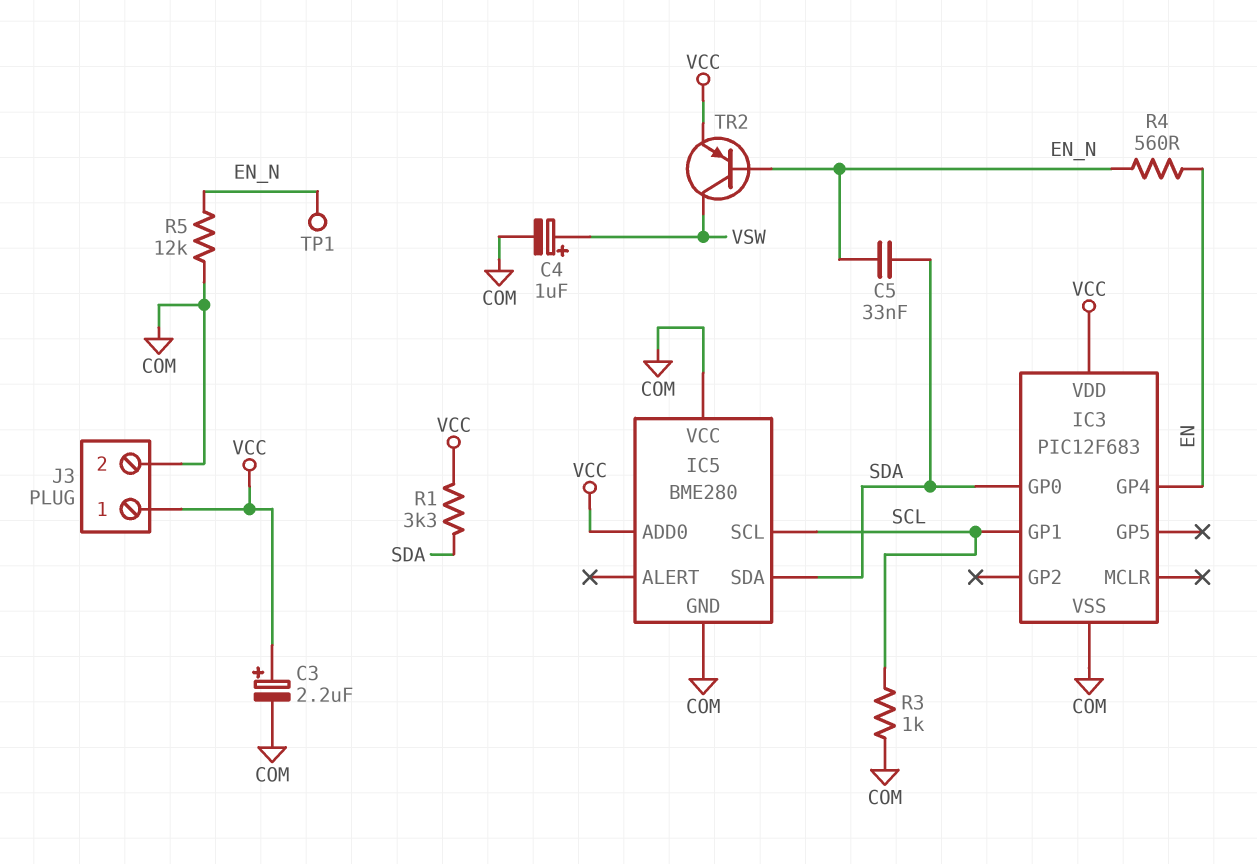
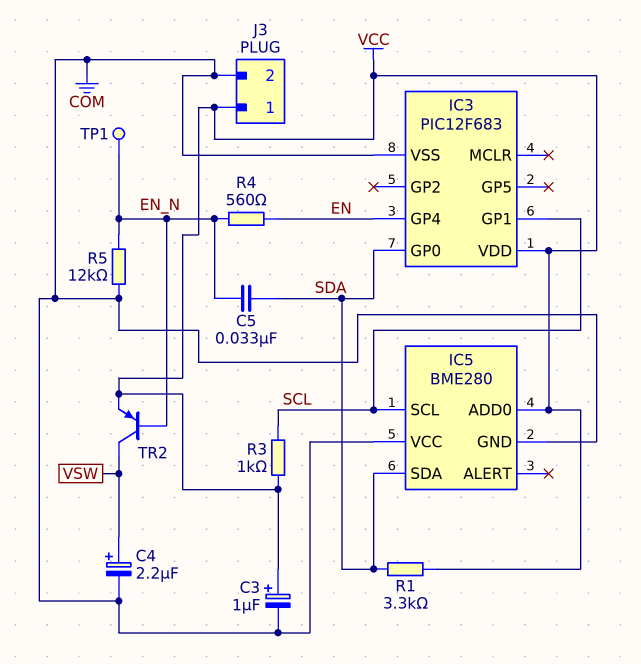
C3: 2.2uF (plus VCC, minus COM) -> 1uF (plus VCC, minus COM)
C4: 1uF (plus VSW, minus COM) -> 2.2uF (plus VSW, minus COM)
R3: 1k (COM, SCL) -> 1k (SCL, VCC)

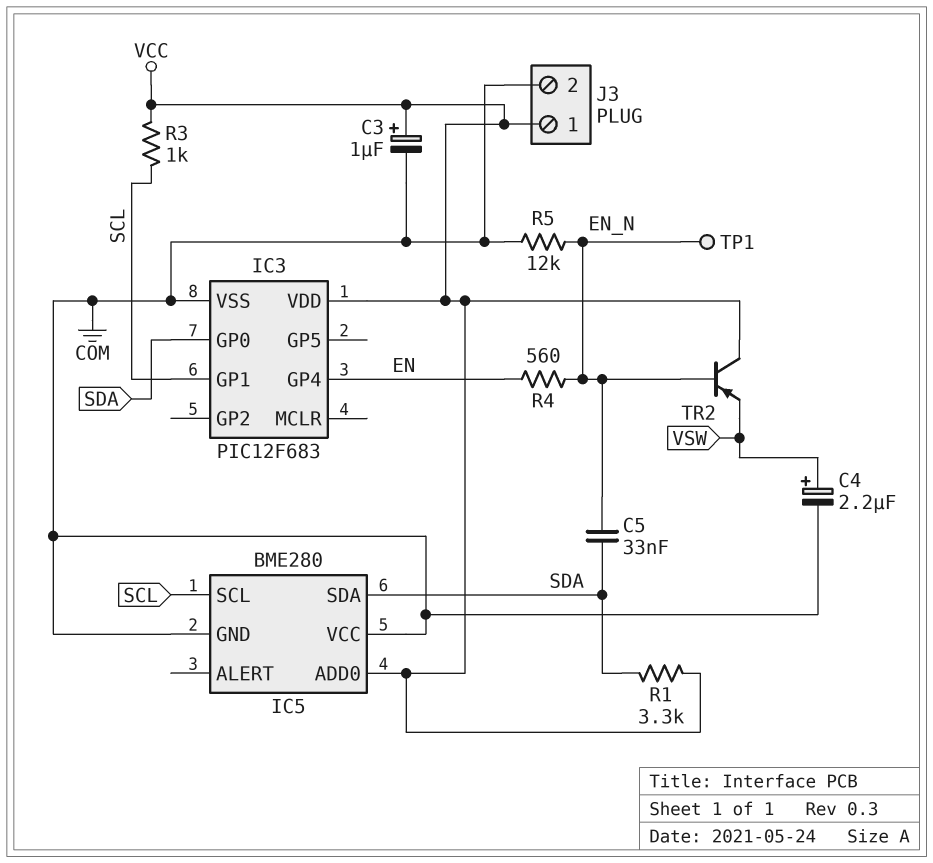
TR2: PNP (B EN_N, C VSW, E VCC) -> PNP (B EN_N, C VCC, E VSW)

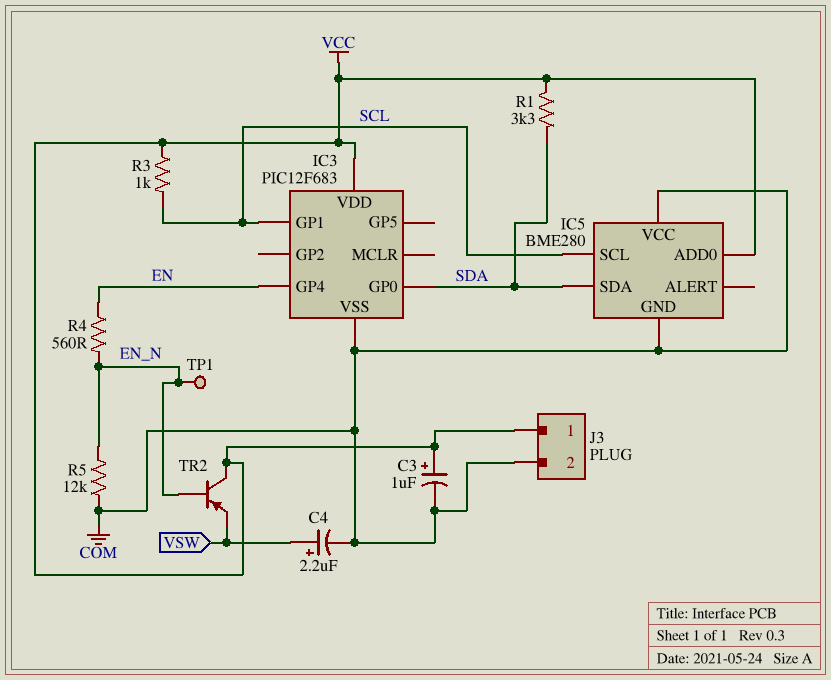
C5: 33nF (EN_N, SDA) -> none

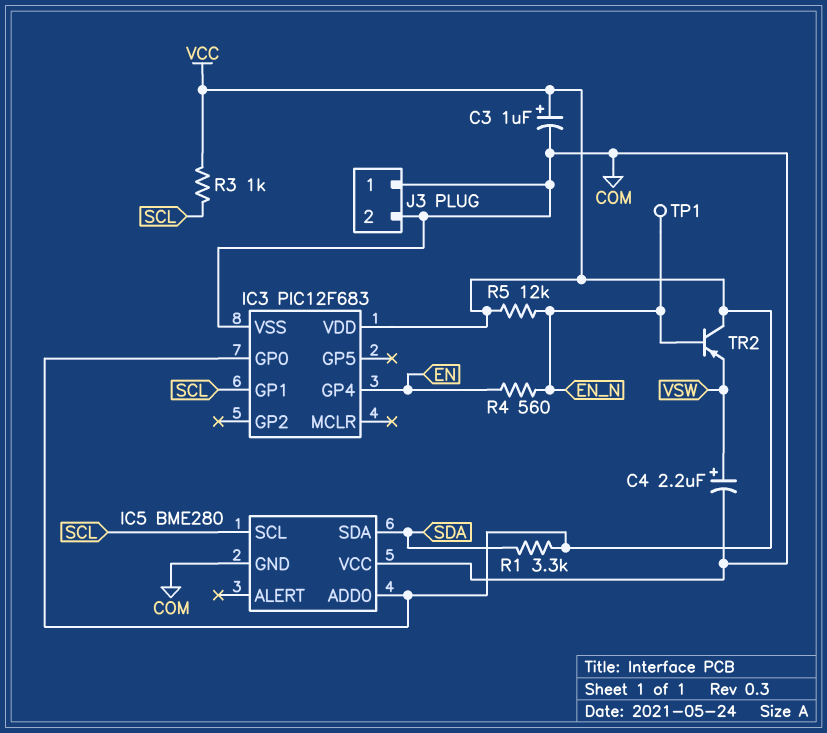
IC3 pin GP0: SDA -> VCC
J3 pin 1: VCC -> COM
R5: 12k (COM, EN_N) -> 12k (EN_N, VCC)

